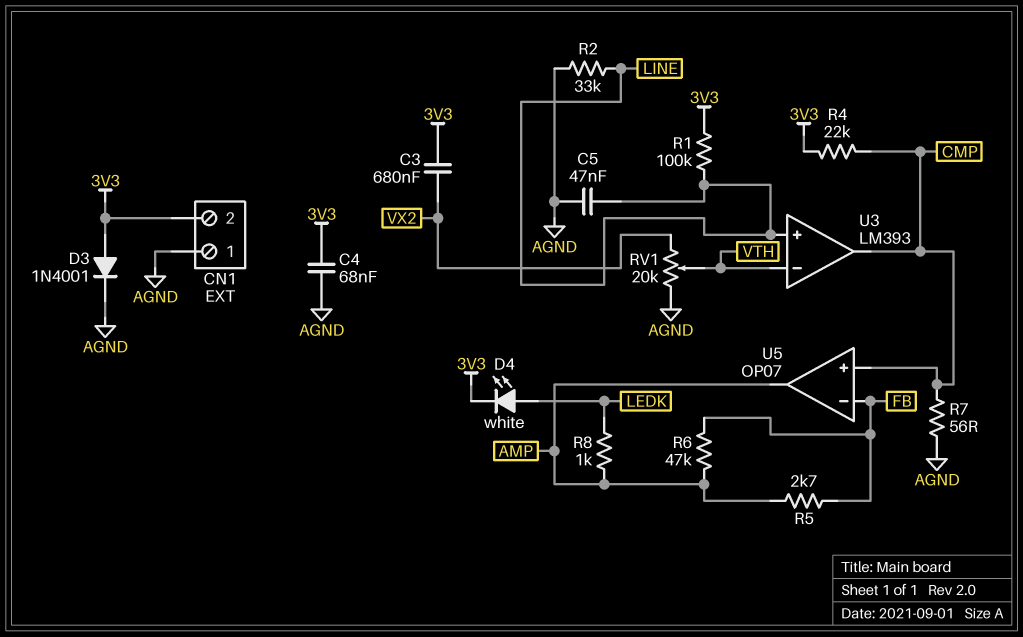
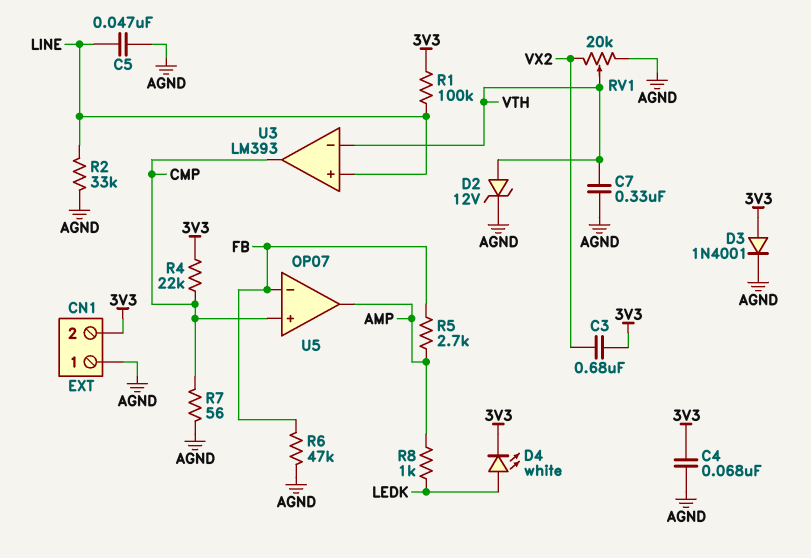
C7: none -> 330nF (AGND, VTH)
D2: none -> zener 12V (A VTH, K AGND)
R6: 47k (AMP, FB) -> 47k (AGND, FB)

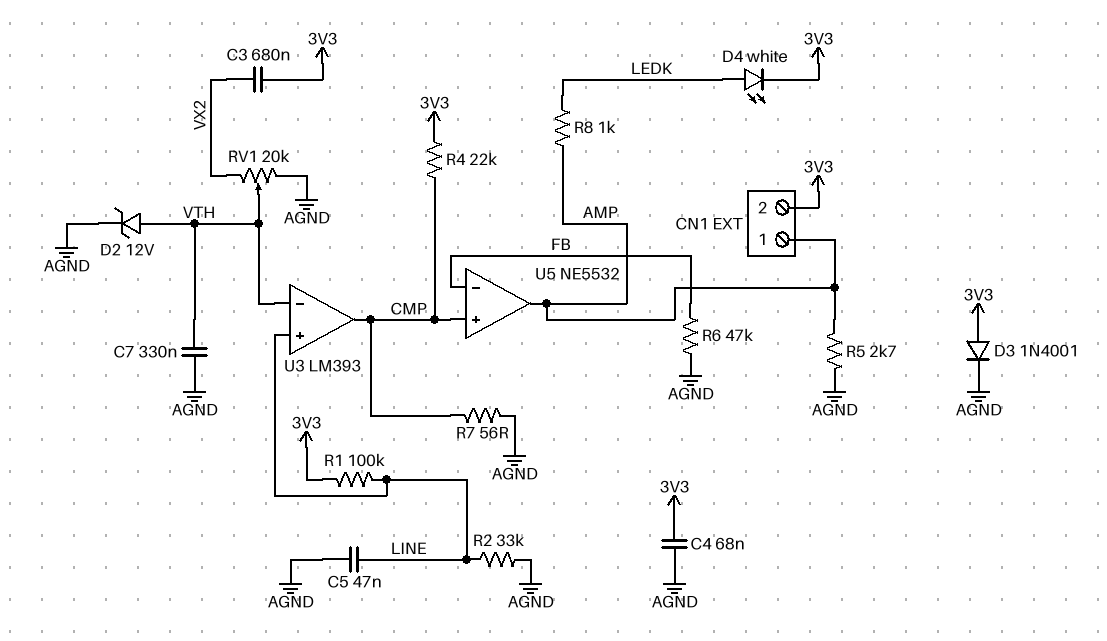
CN1 pin 1: AGND -> AMP
R5: 2.7k (AMP, FB) -> 2.7k (AGND, AMP)
U5: OP07 -> NE5532

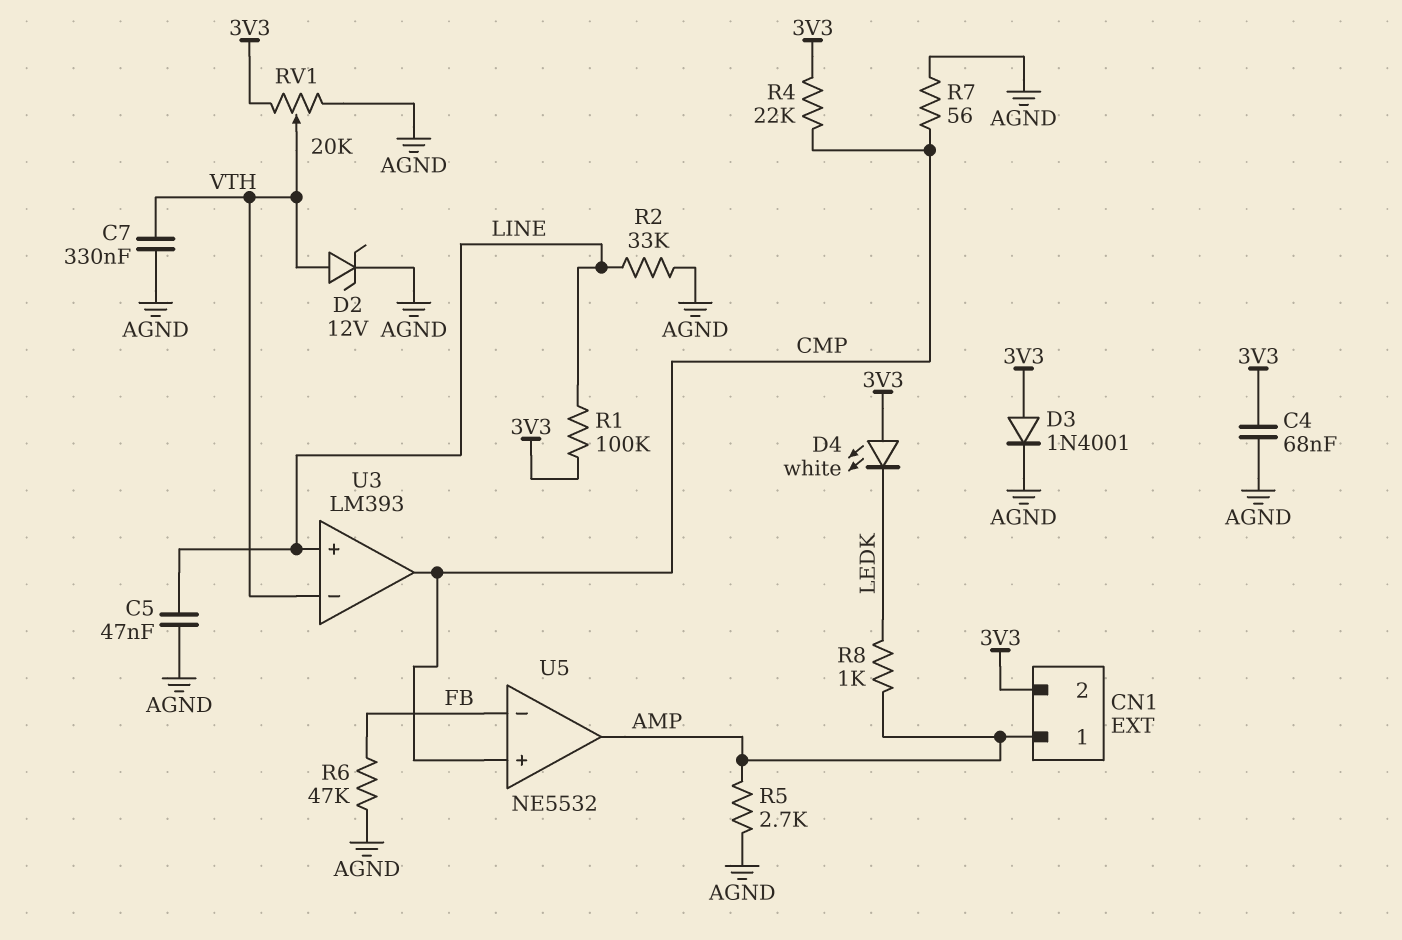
C3: 680nF (3V3, VX2) -> none
D4: LED white (A LEDK, K 3V3) -> LED white (A 3V3, K LEDK)
RV1: 20k (AGND, VX2, wiper VTH) -> 20k (3V3, AGND, wiper VTH)

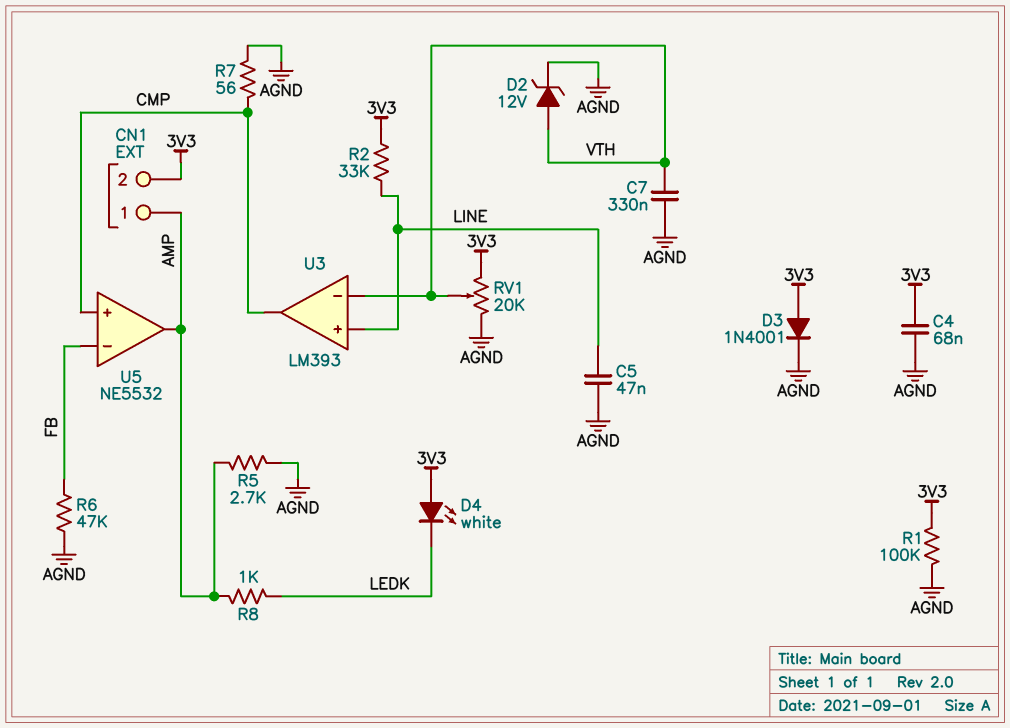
R1: 100k (3V3, LINE) -> 100k (3V3, AGND)
R2: 33k (AGND, LINE) -> 33k (3V3, LINE)
R4: 22k (3V3, CMP) -> none

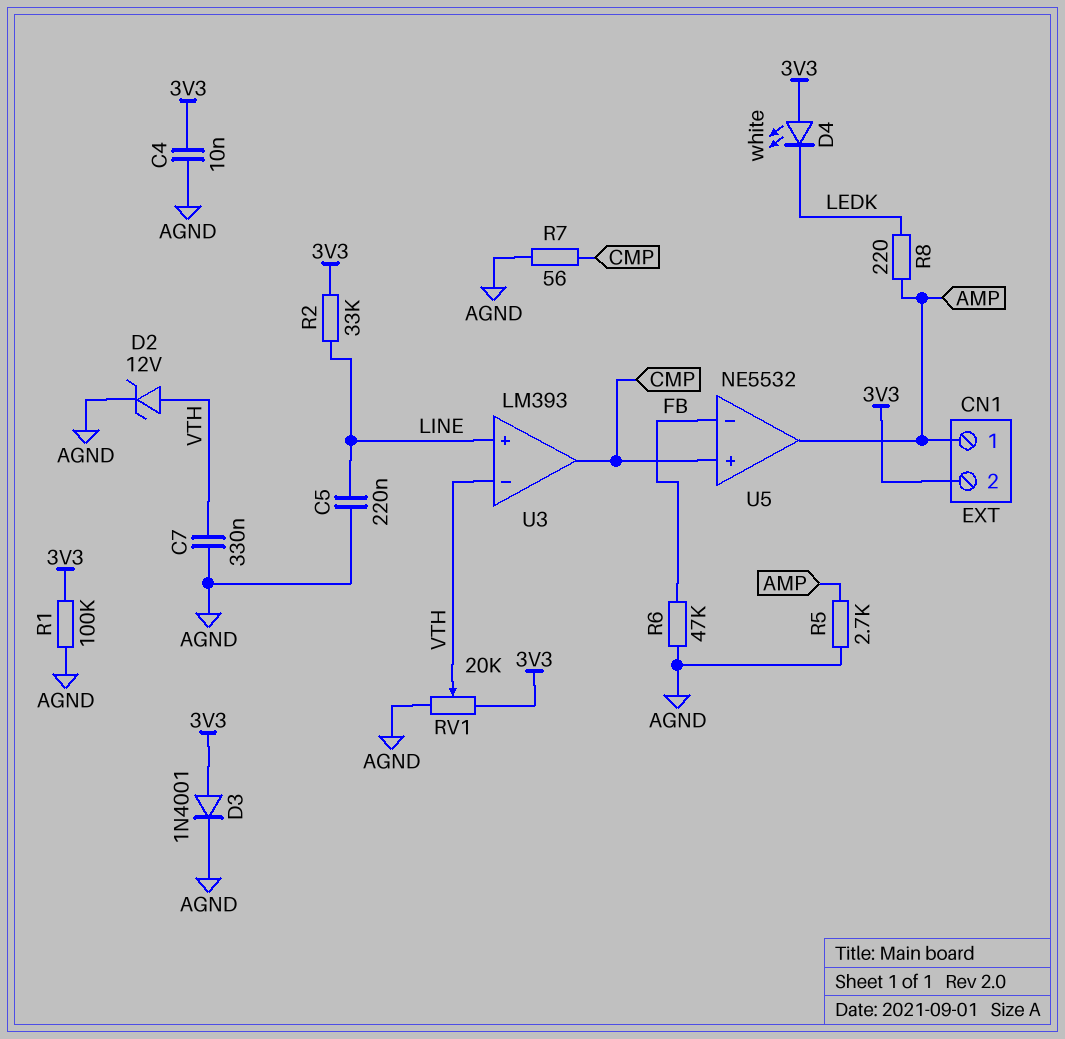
C4: 68nF (3V3, AGND) -> 10nF (3V3, AGND)
C5: 47nF (AGND, LINE) -> 220nF (AGND, LINE)
R8: 1k (AMP, LEDK) -> 220 (AMP, LEDK)

